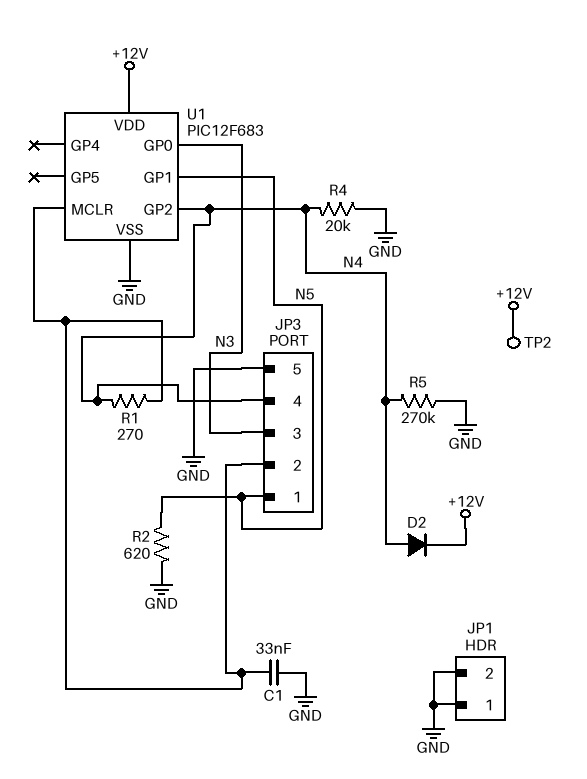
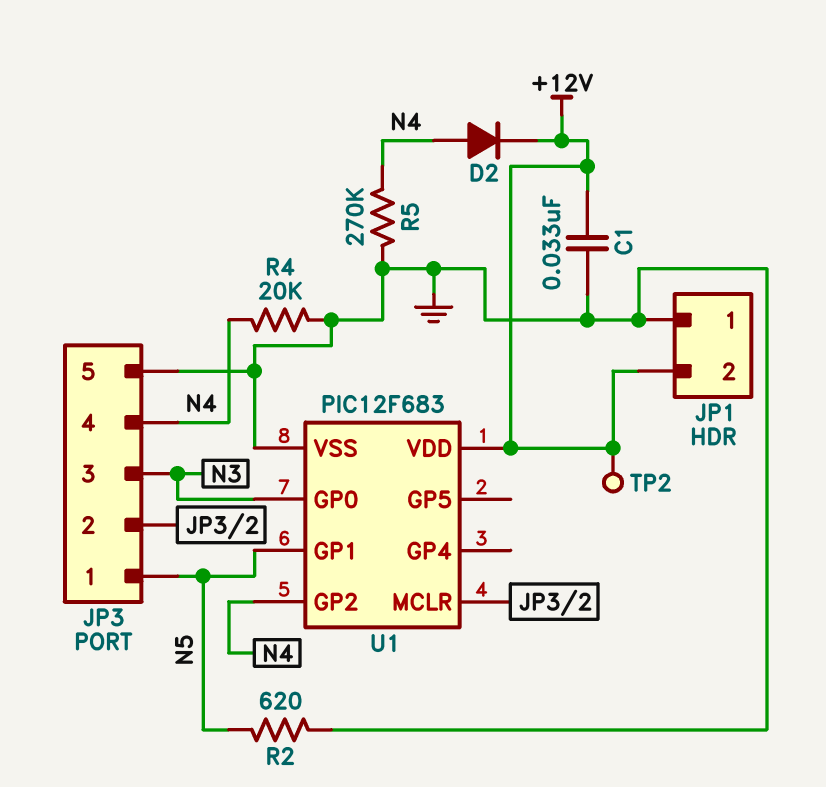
C1: 33nF (GND, JP3/2) -> 33nF (+12V, GND)
JP1 pin 2: GND -> +12V
R1: 270 (JP3/2, N4) -> none

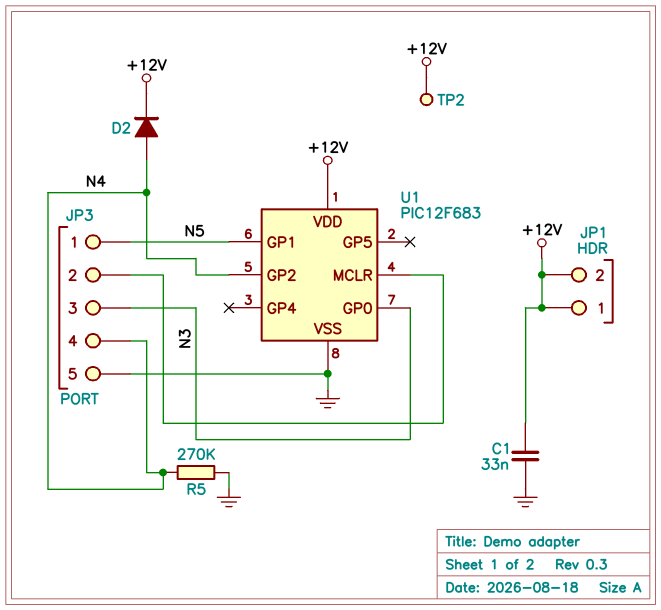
JP1 pin 1: GND -> +12V
R2: 620 (GND, N5) -> none
R4: 20k (GND, N4) -> none

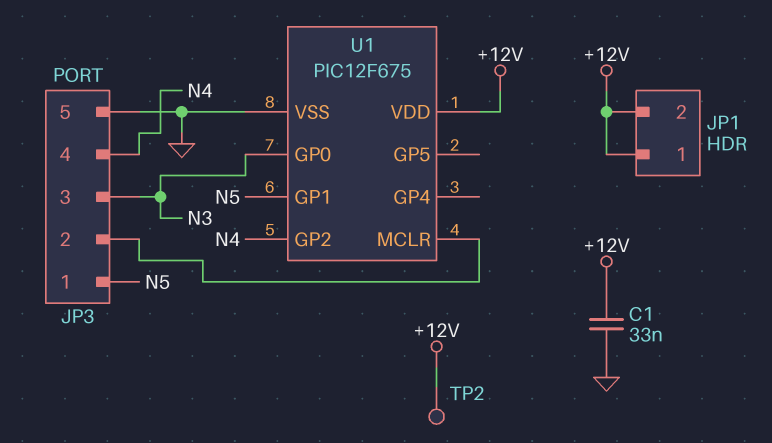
D2: diode (A N4, K +12V) -> none
R5: 270k (GND, N4) -> none
U1: PIC12F683 -> PIC12F675

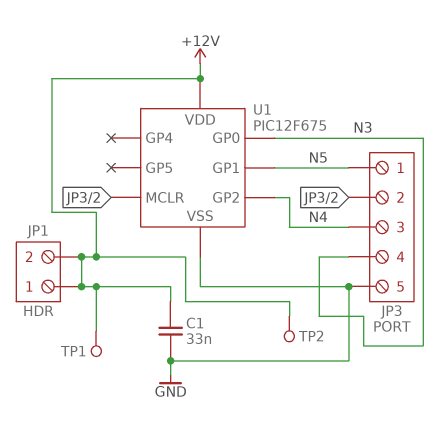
JP3 pin 3: N3 -> N4
JP3 pin 4: N4 -> N3
TP1: none -> test point (+12V)

